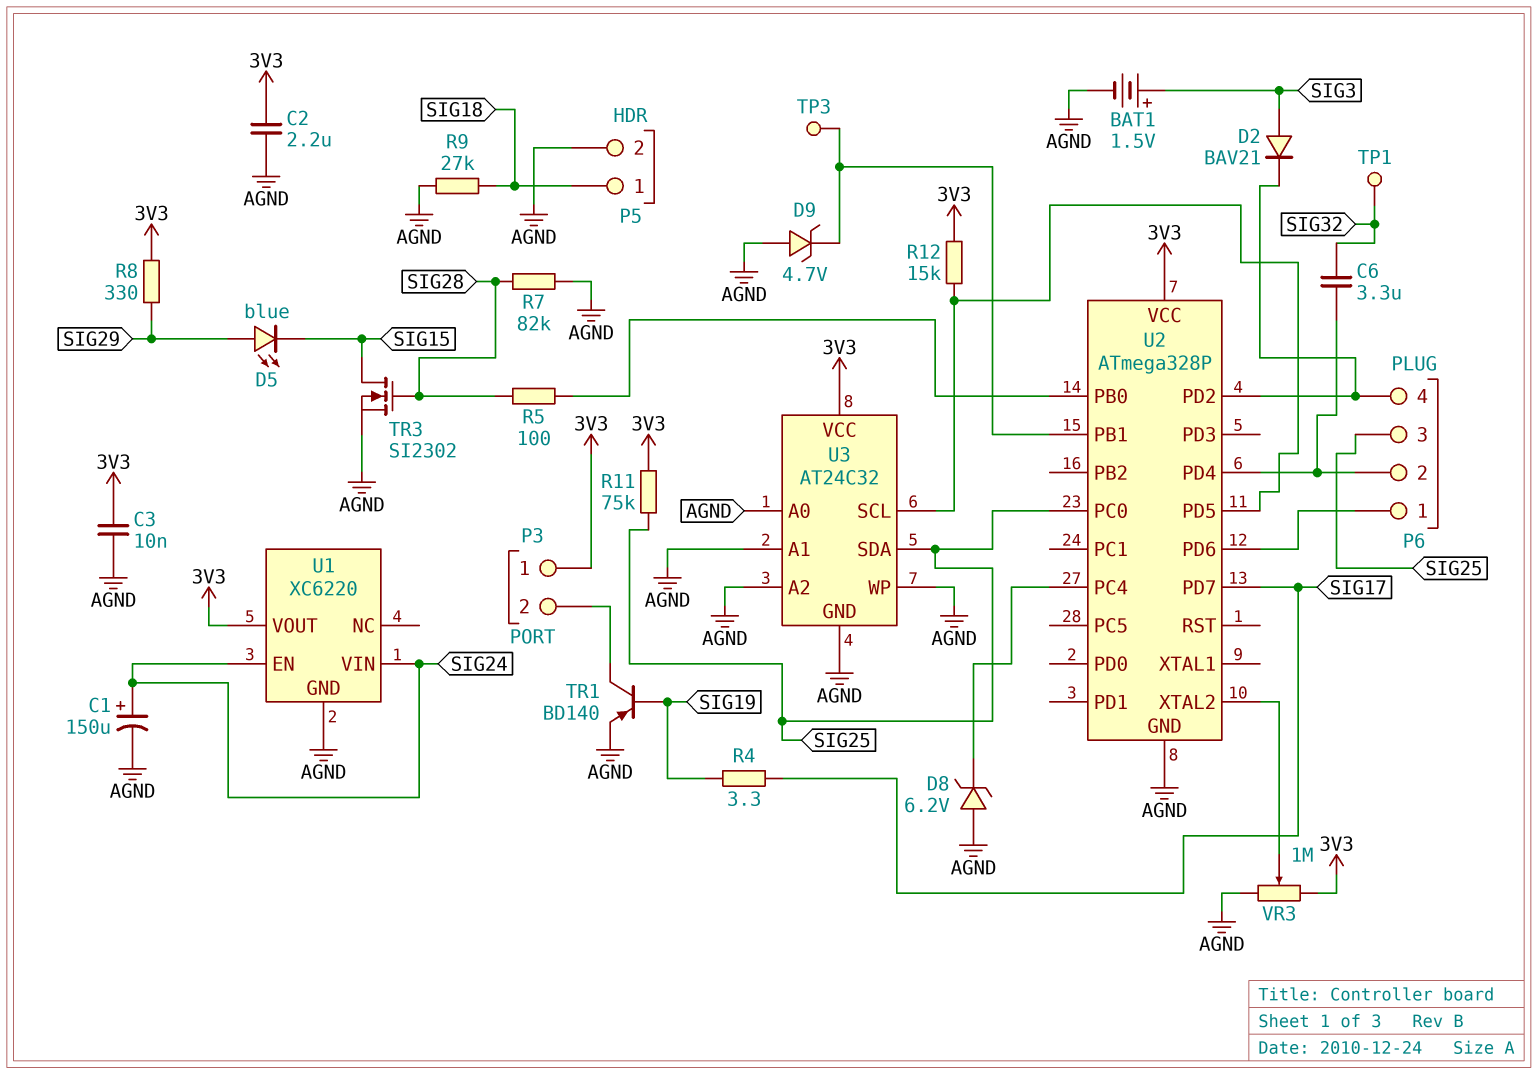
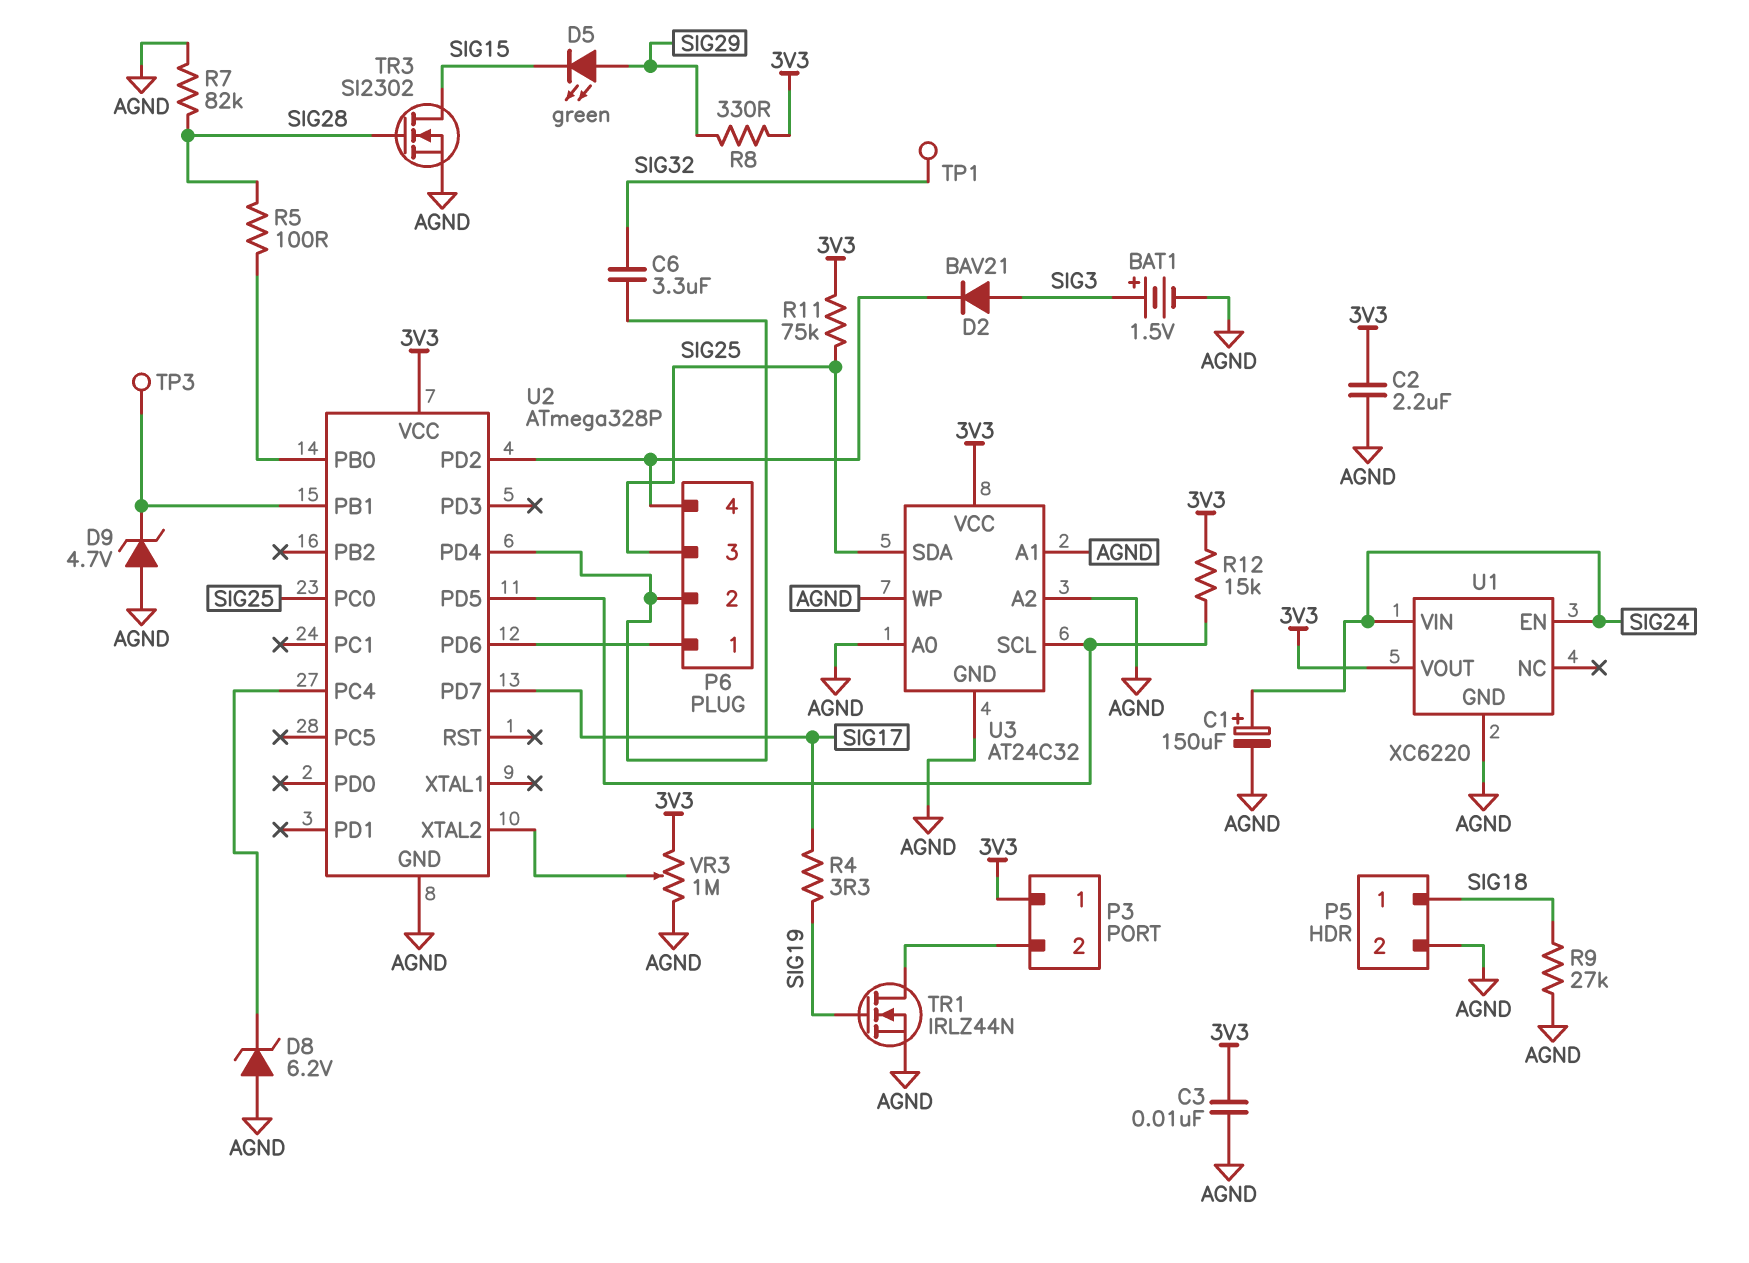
D5: LED blue (A SIG29, K SIG15) -> LED green (A SIG29, K SIG15)
TR1: PNP BD140 (B SIG19, C P3/2, E AGND) -> NMOS IRLZ44N (G SIG19, D P3/2, S AGND)

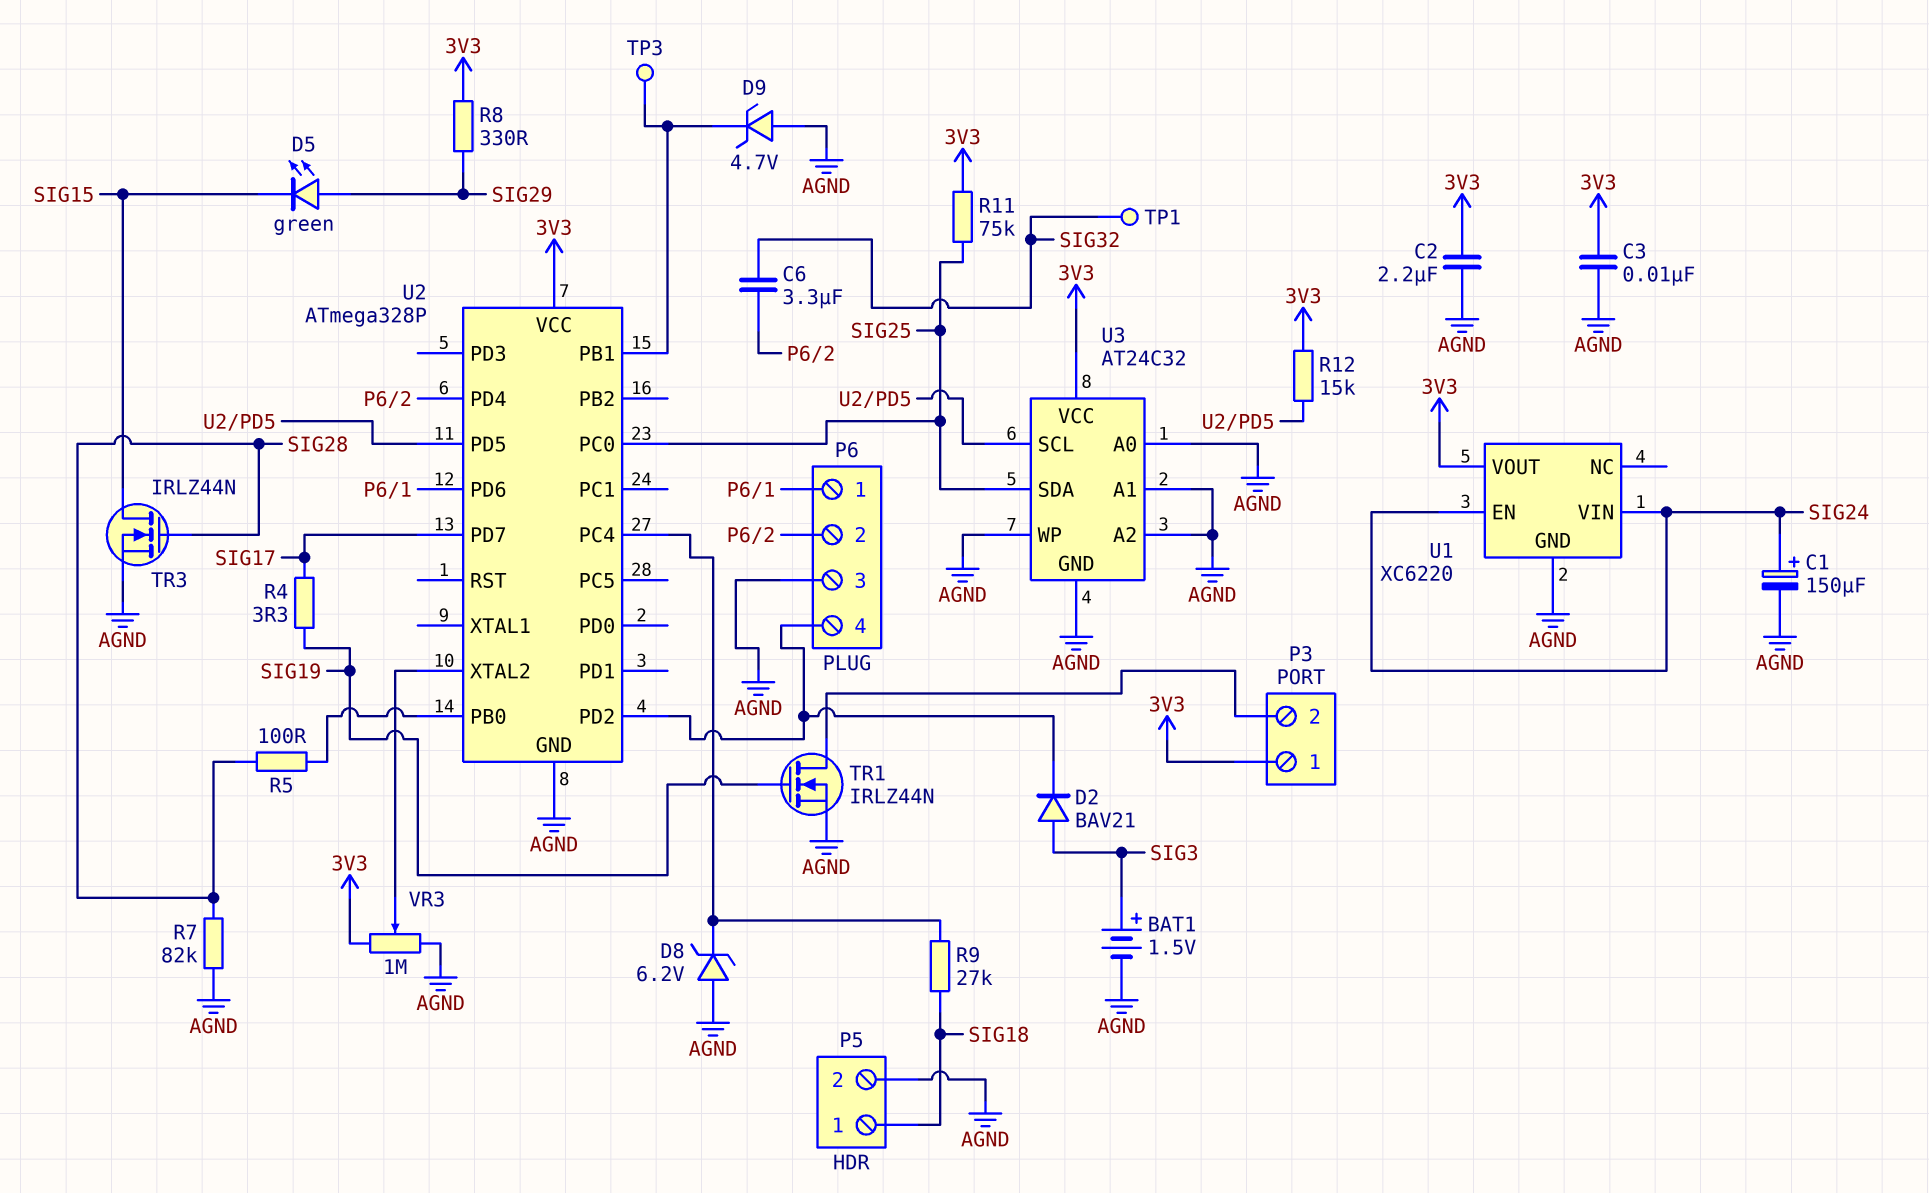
P6 pin 3: SIG25 -> AGND
R9: 27k (AGND, SIG18) -> 27k (SIG18, U2/PC4)
TR3: NMOS SI2302 (G SIG28, D SIG15, S AGND) -> NMOS IRLZ44N (G SIG28, D SIG15, S AGND)

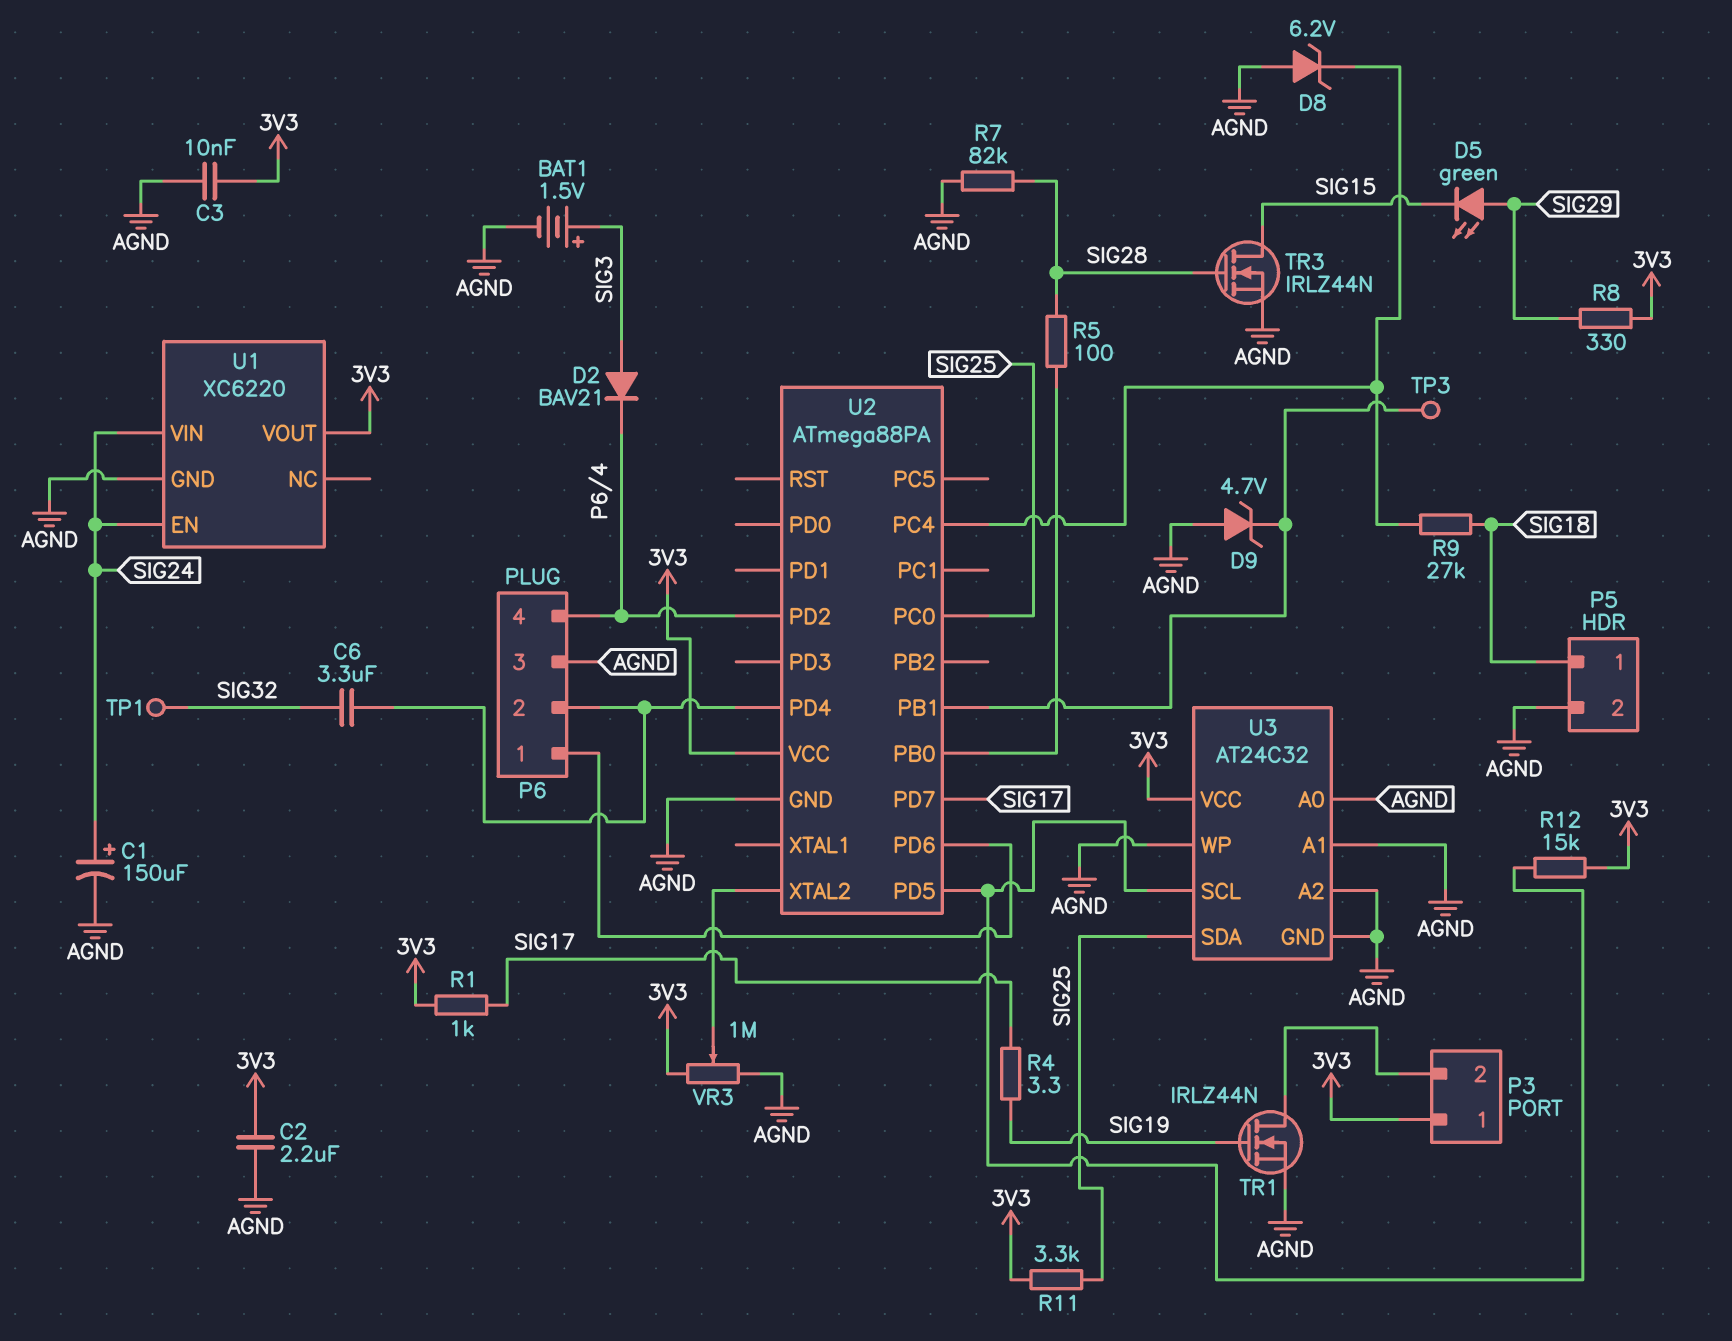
R1: none -> 1k (3V3, SIG17)
R11: 75k (3V3, SIG25) -> 3.3k (3V3, SIG25)
U2: ATmega328P -> ATmega88PA

